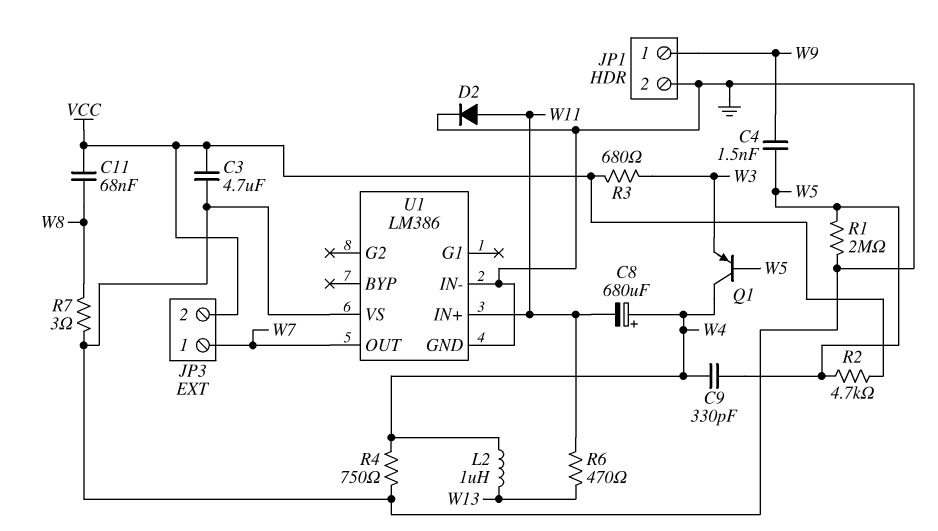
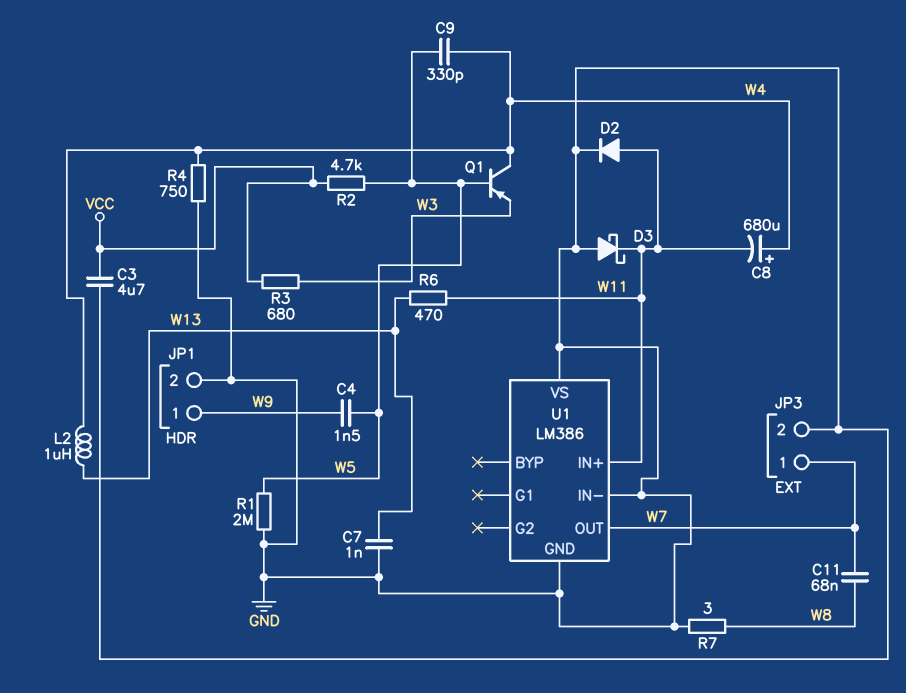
C7: none -> 1nF (GND, W13)
C11: 68nF (VCC, W8) -> 68nF (W7, W8)
D3: none -> schottky (A GND, K W11)
JP3 pin 2: VCC -> GND

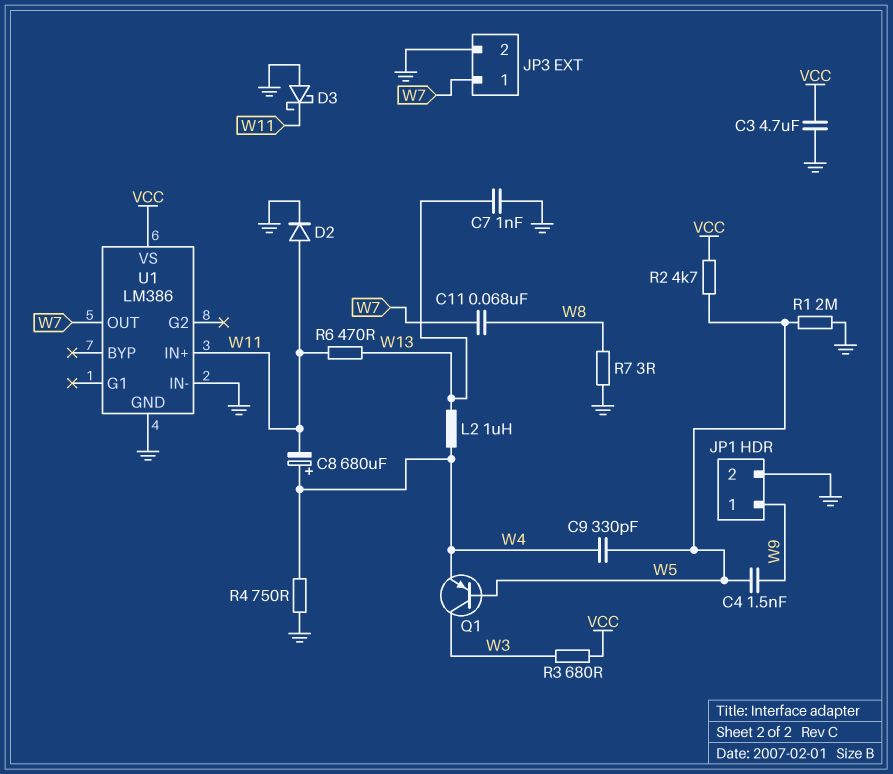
Q1: PNP (B W5, C W4, E W3) -> PNP (B W5, C W3, E W4)
U1 pin VS: GND -> VCC

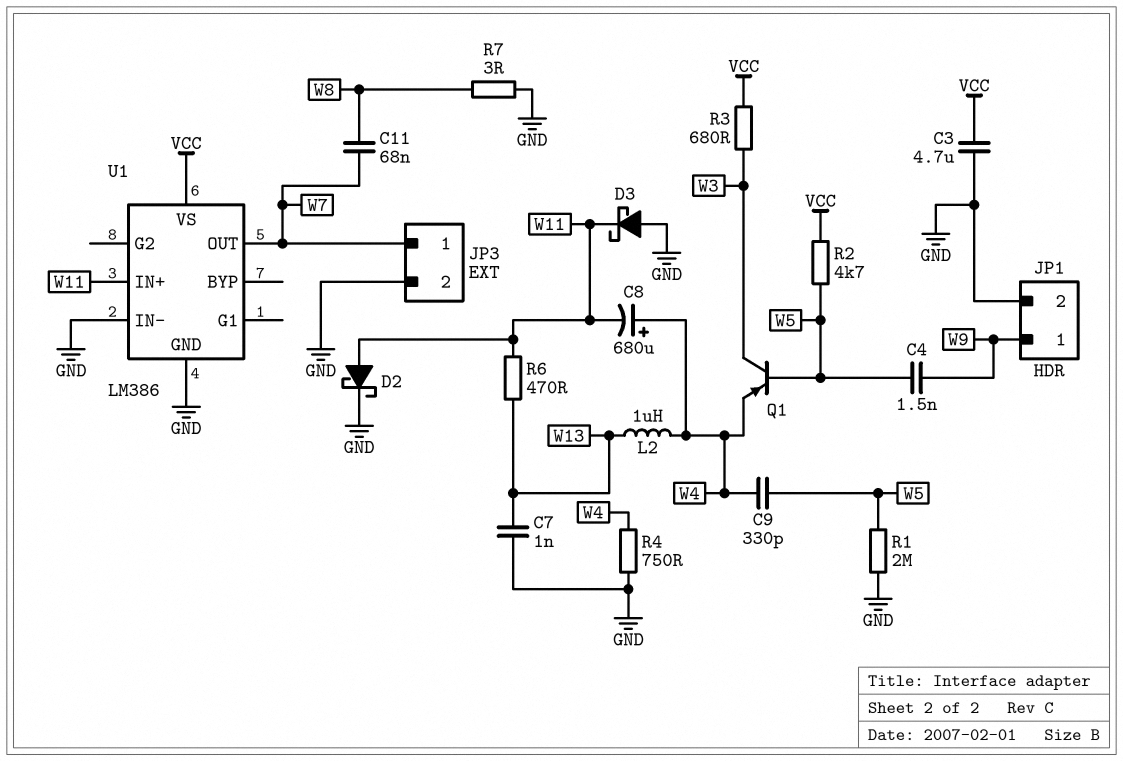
D2: diode (A W11, K GND) -> schottky (A W11, K GND)

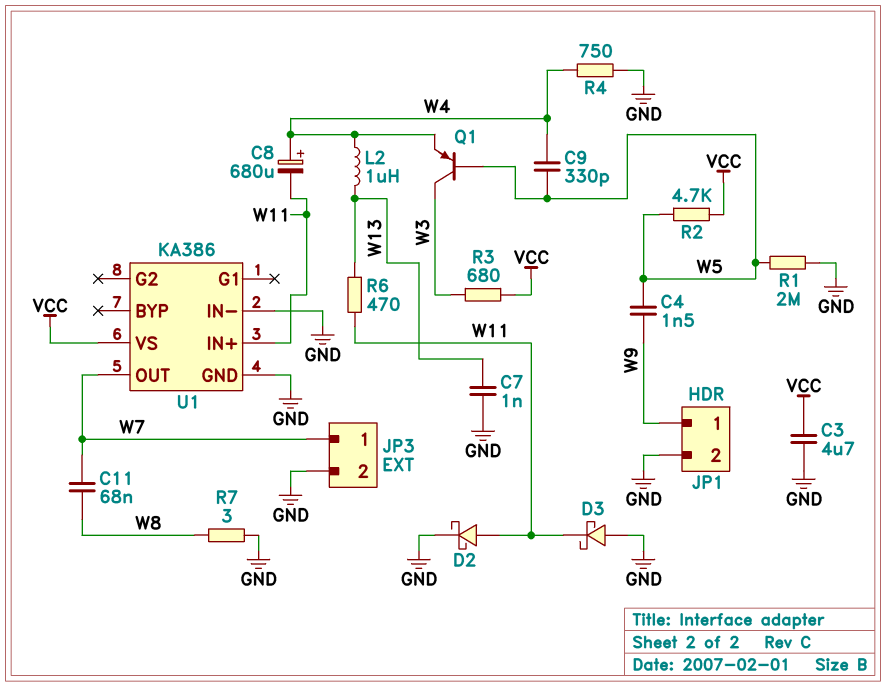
U1: LM386 -> KA386

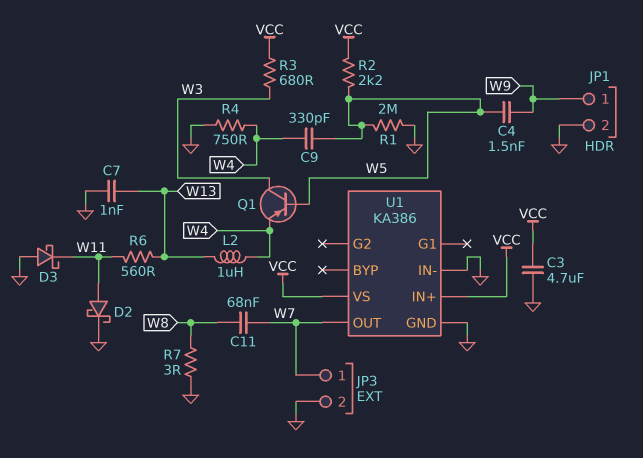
C8: 680uF (plus W4, minus W11) -> none
R2: 4.7k (VCC, W5) -> 2.2k (VCC, W5)
R6: 470 (W11, W13) -> 560 (W11, W13)
U1 pin IN+: W11 -> VCC

